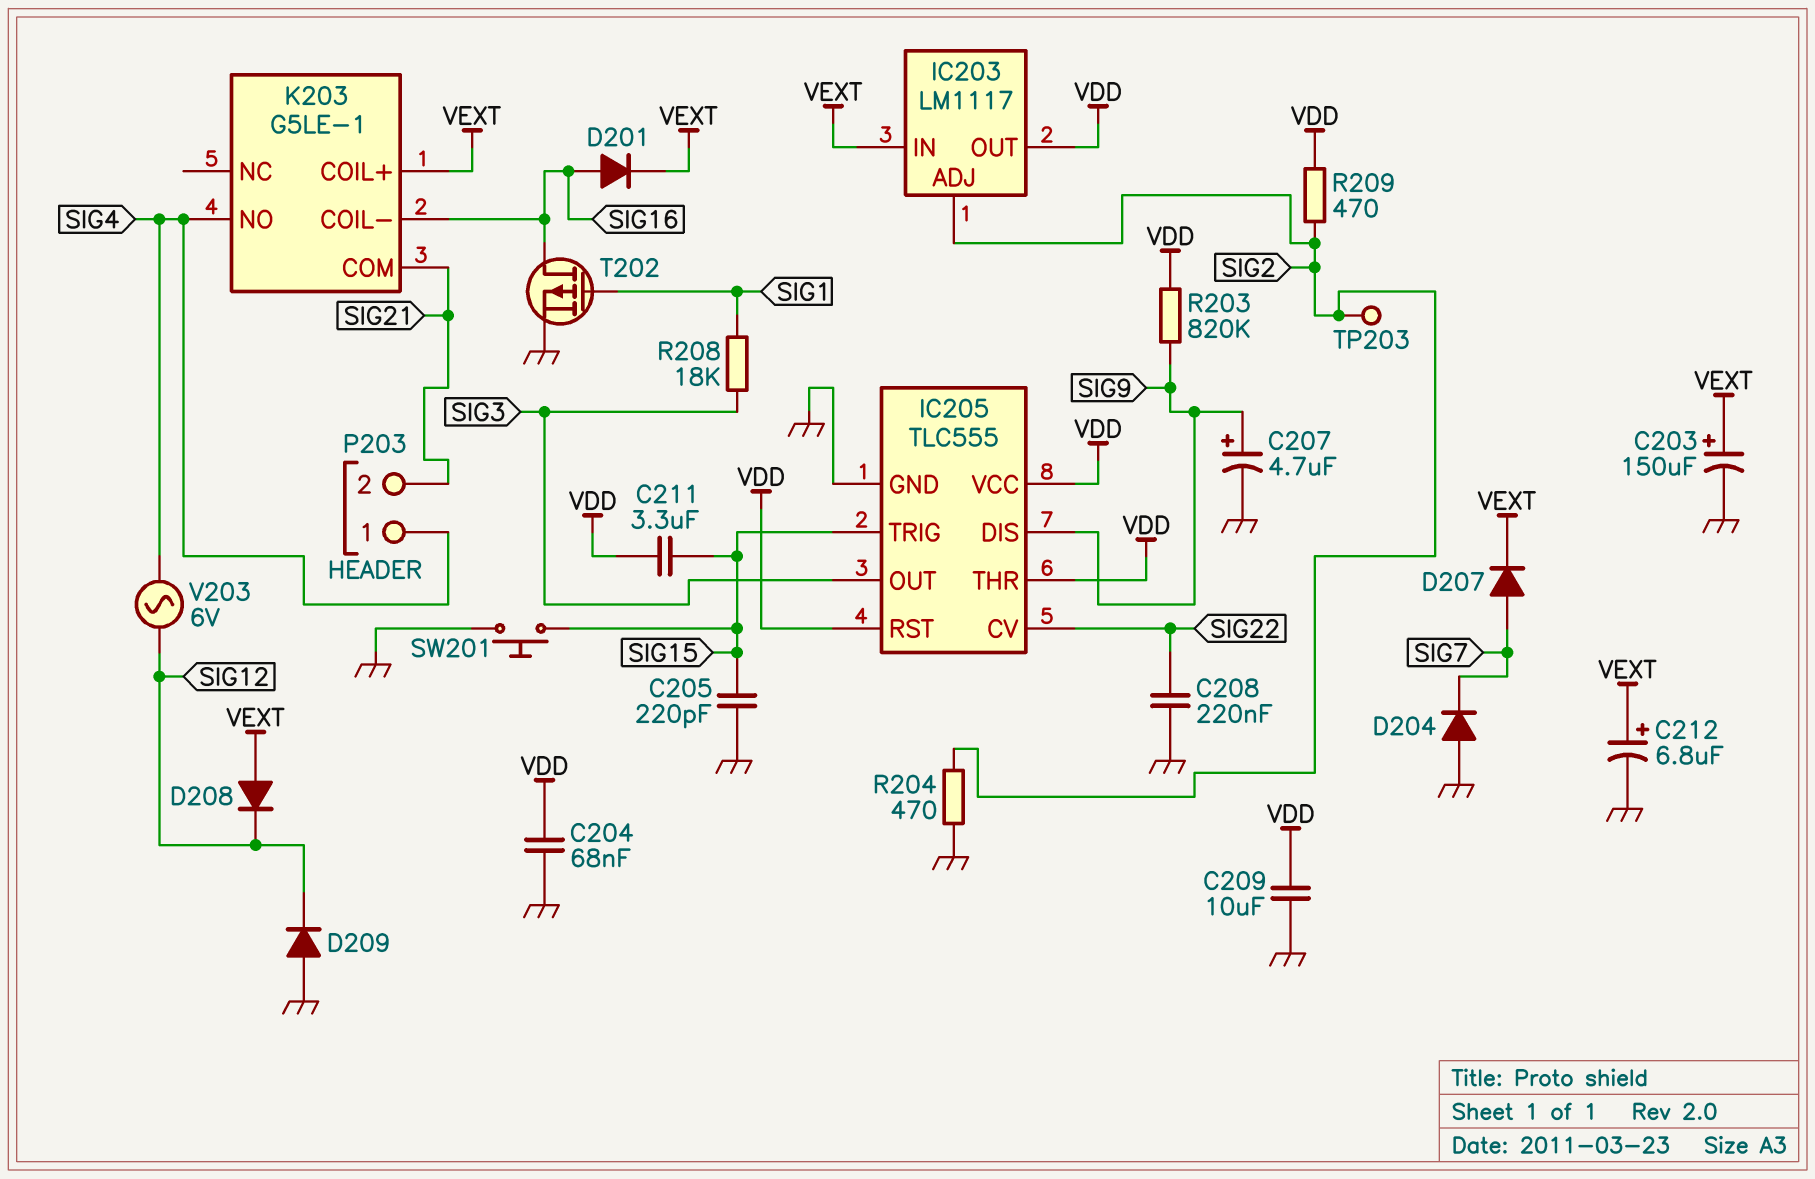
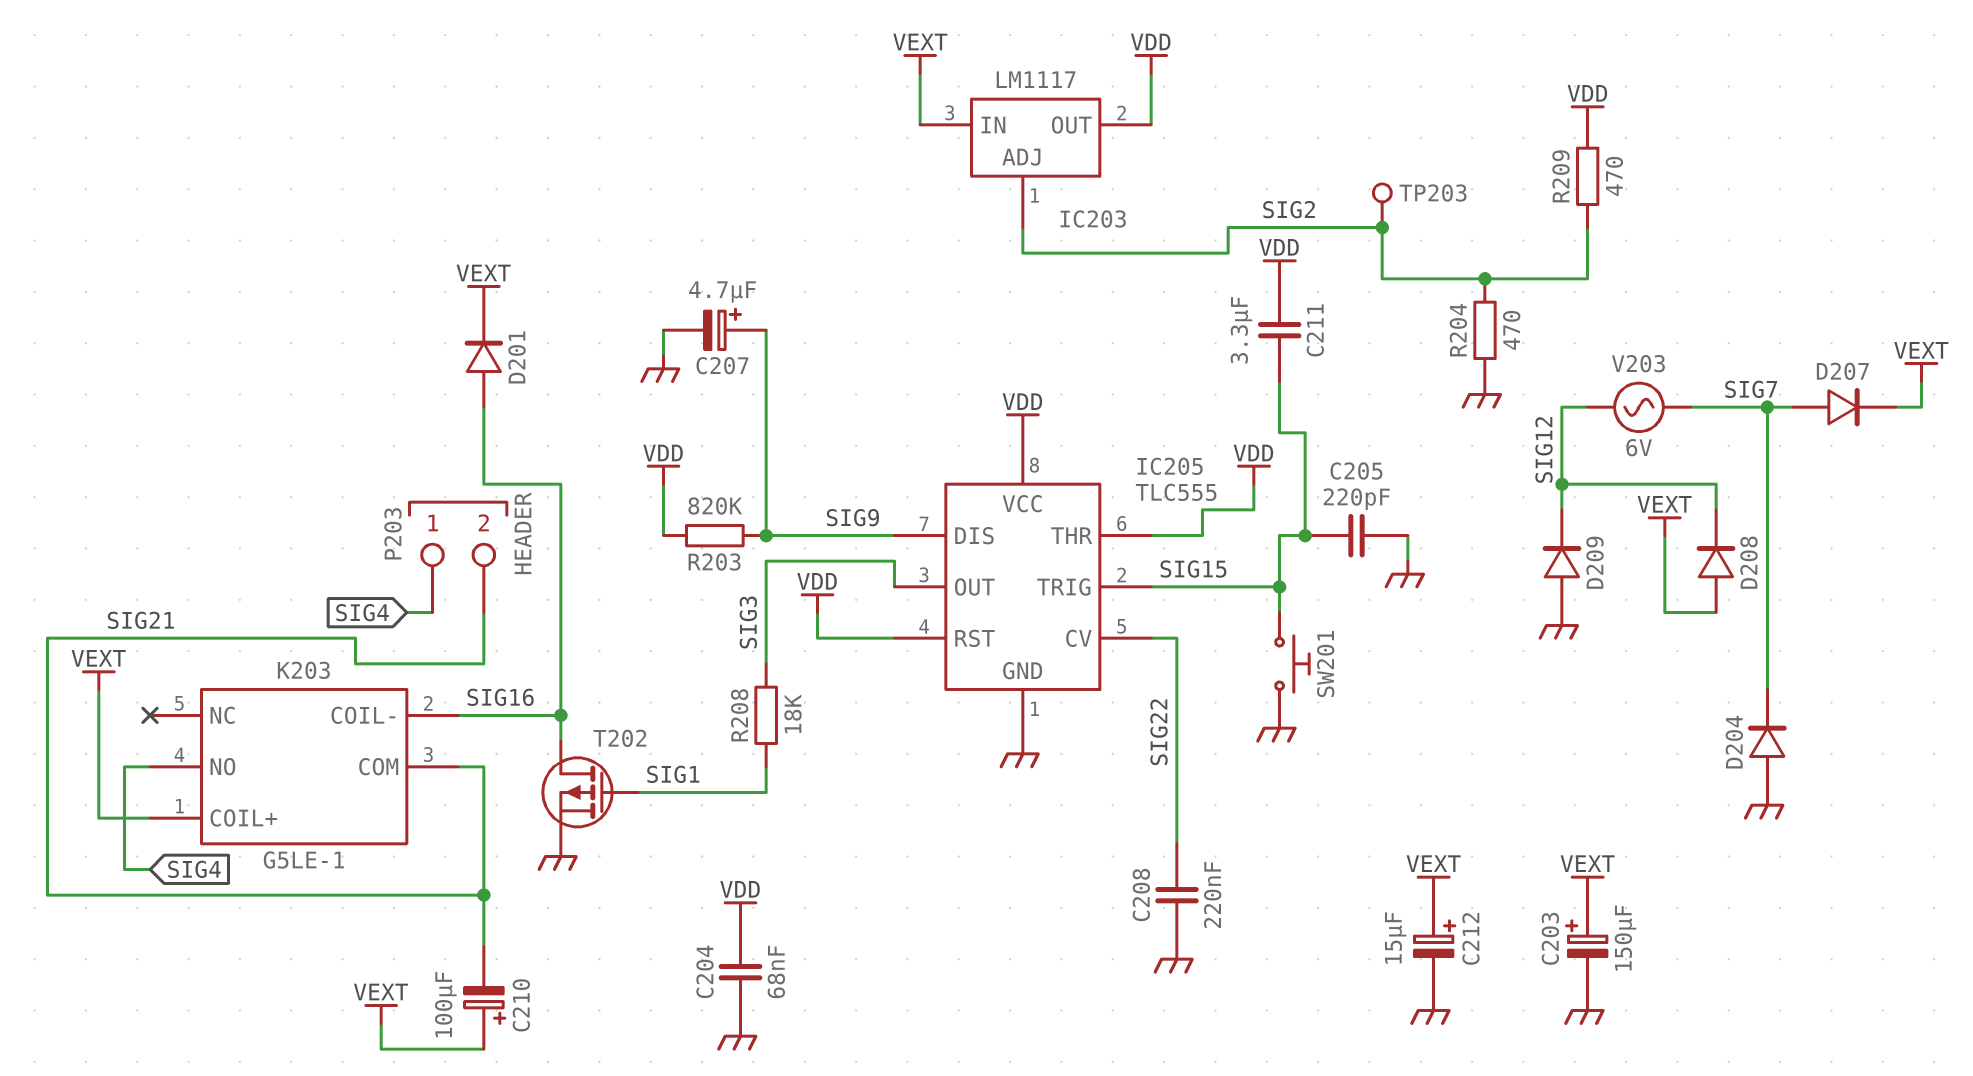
C209: 10uF (GND, VDD) -> none
C210: none -> 100uF (plus VEXT, minus SIG21)
C212: 6.8uF (plus VEXT, minus GND) -> 15uF (plus VEXT, minus GND)
V203: AC 6V (SIG4, SIG12) -> AC 6V (SIG7, SIG12)

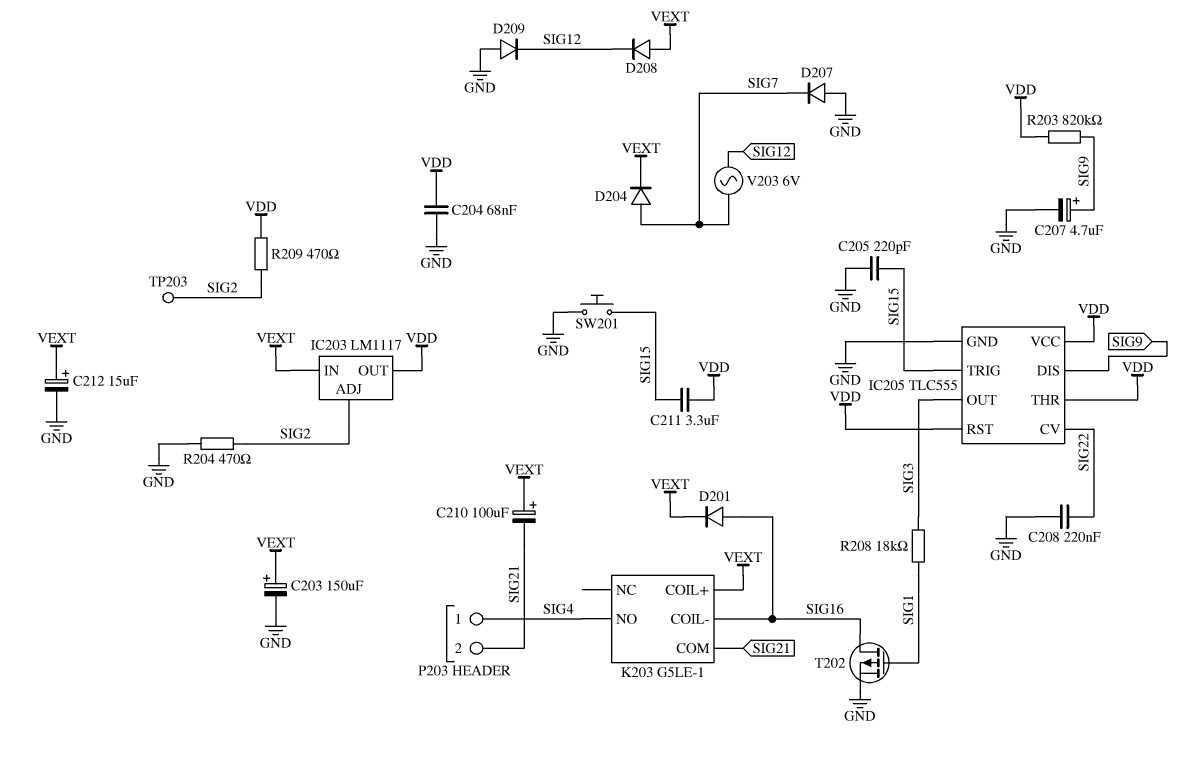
D204: diode (A GND, K SIG7) -> diode (A SIG7, K VEXT)
D207: diode (A SIG7, K VEXT) -> diode (A GND, K SIG7)

